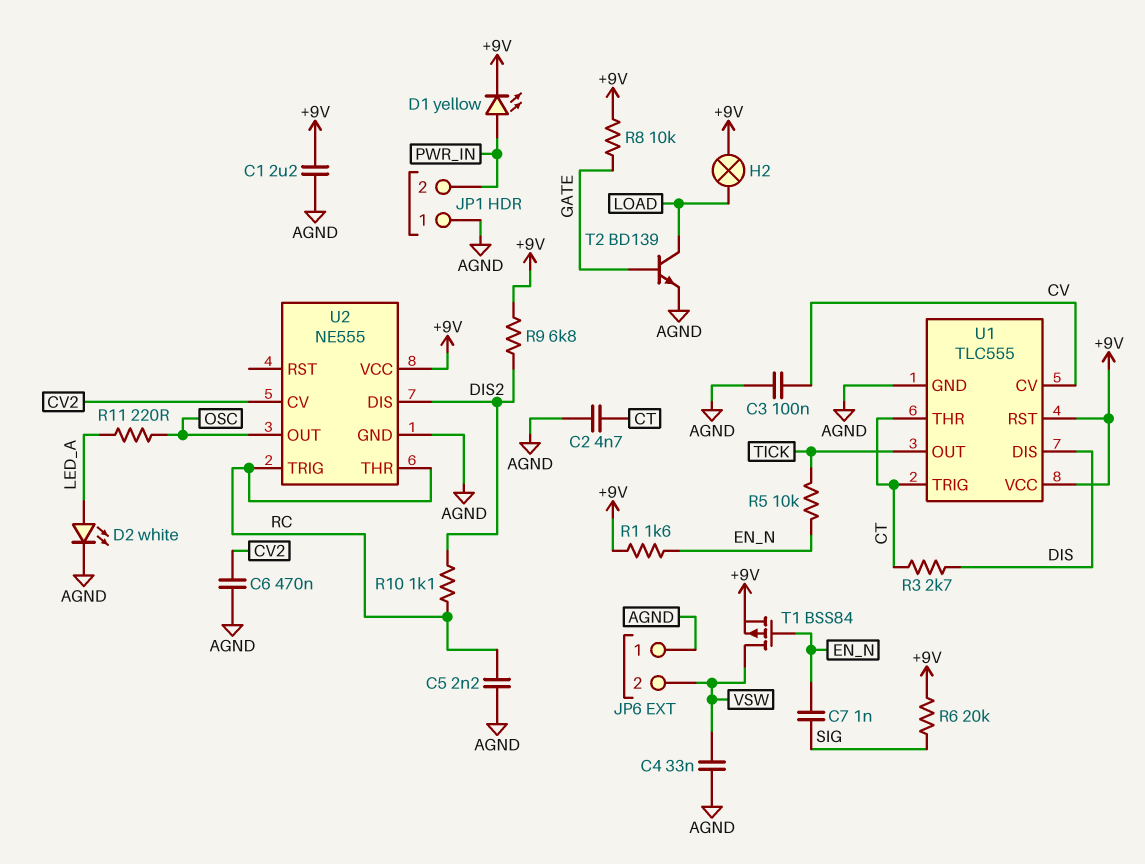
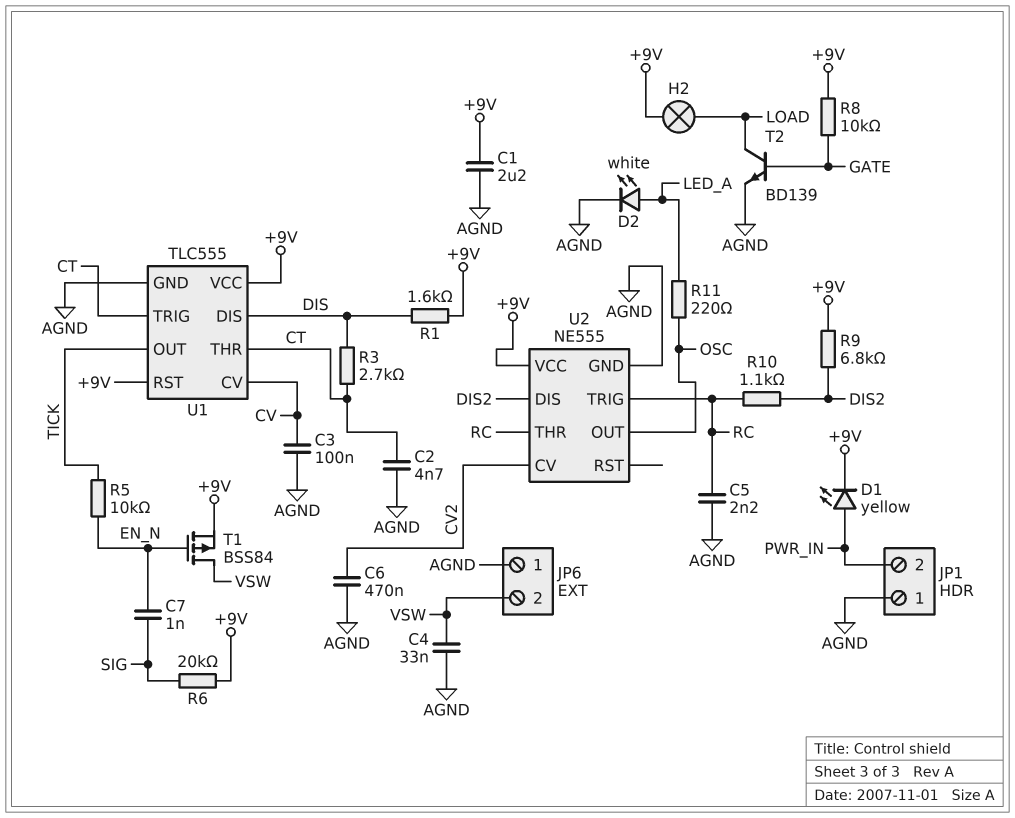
R1: 1.6k (+9V, EN_N) -> 1.6k (+9V, DIS)

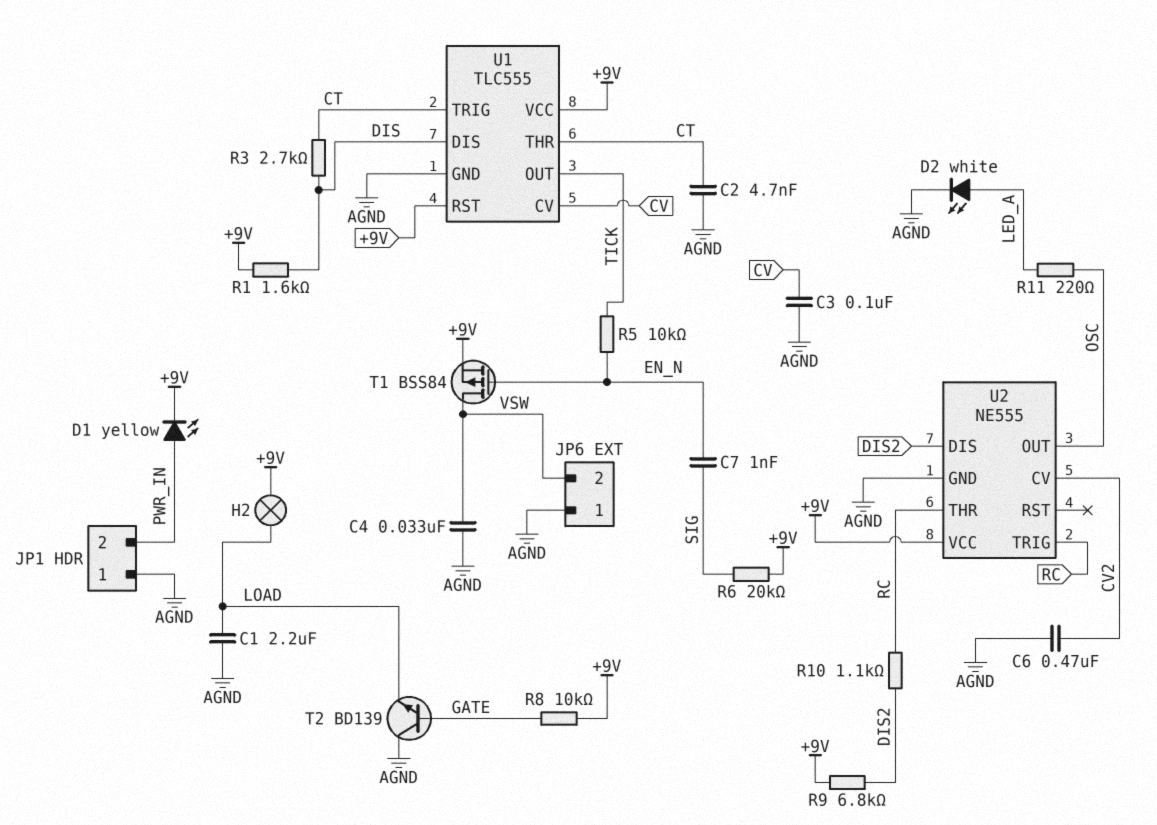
C1: 2.2uF (+9V, AGND) -> 2.2uF (AGND, LOAD)
C5: 2.2nF (AGND, RC) -> none
T2: NPN BD139 (B GATE, C LOAD, E AGND) -> NPN BD139 (B GATE, C AGND, E LOAD)

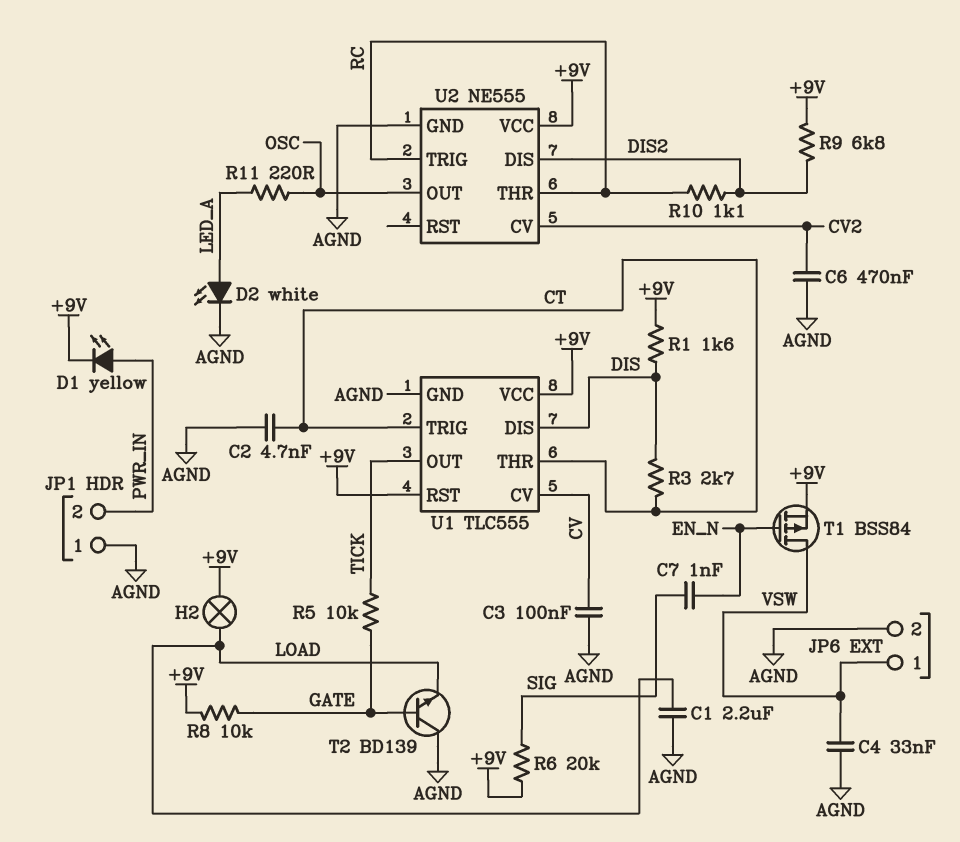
JP6 pin 1: AGND -> VSW
JP6 pin 2: VSW -> AGND
R5: 10k (EN_N, TICK) -> 10k (GATE, TICK)

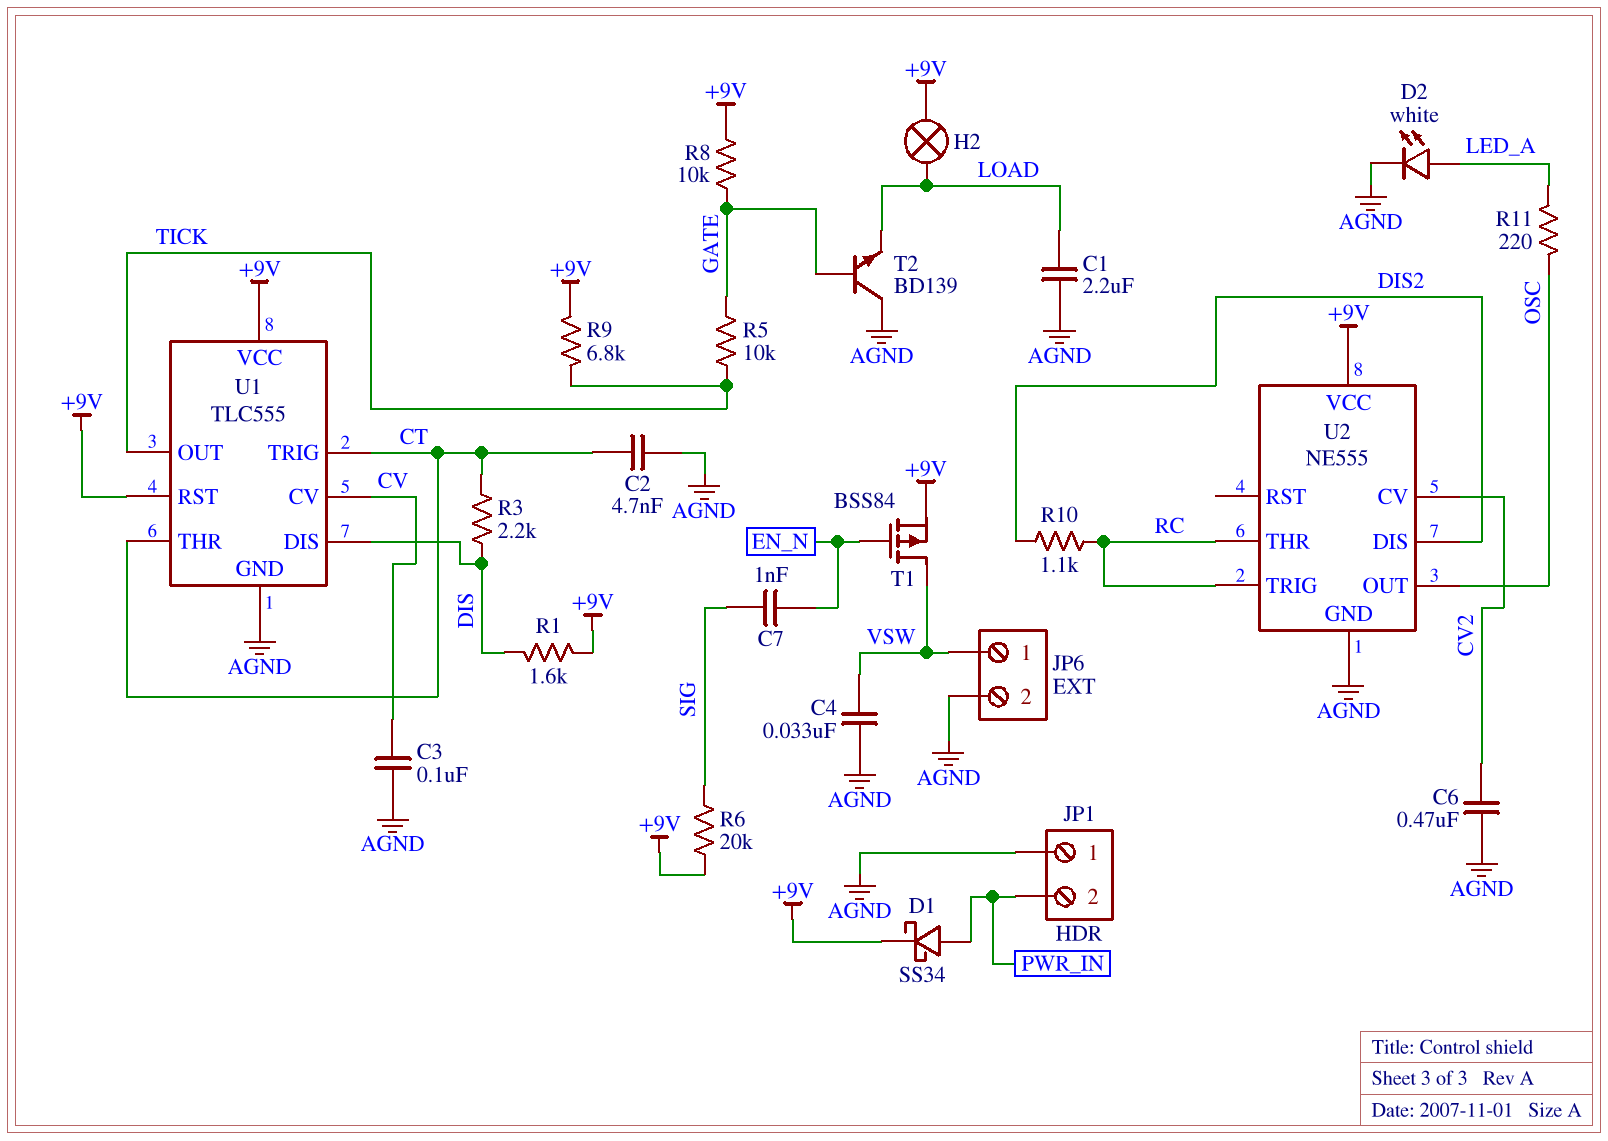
D1: LED yellow (A PWR_IN, K +9V) -> schottky SS34 (A PWR_IN, K +9V)
R3: 2.7k (CT, DIS) -> 2.2k (CT, DIS)
R9: 6.8k (+9V, DIS2) -> 6.8k (+9V, TICK)

